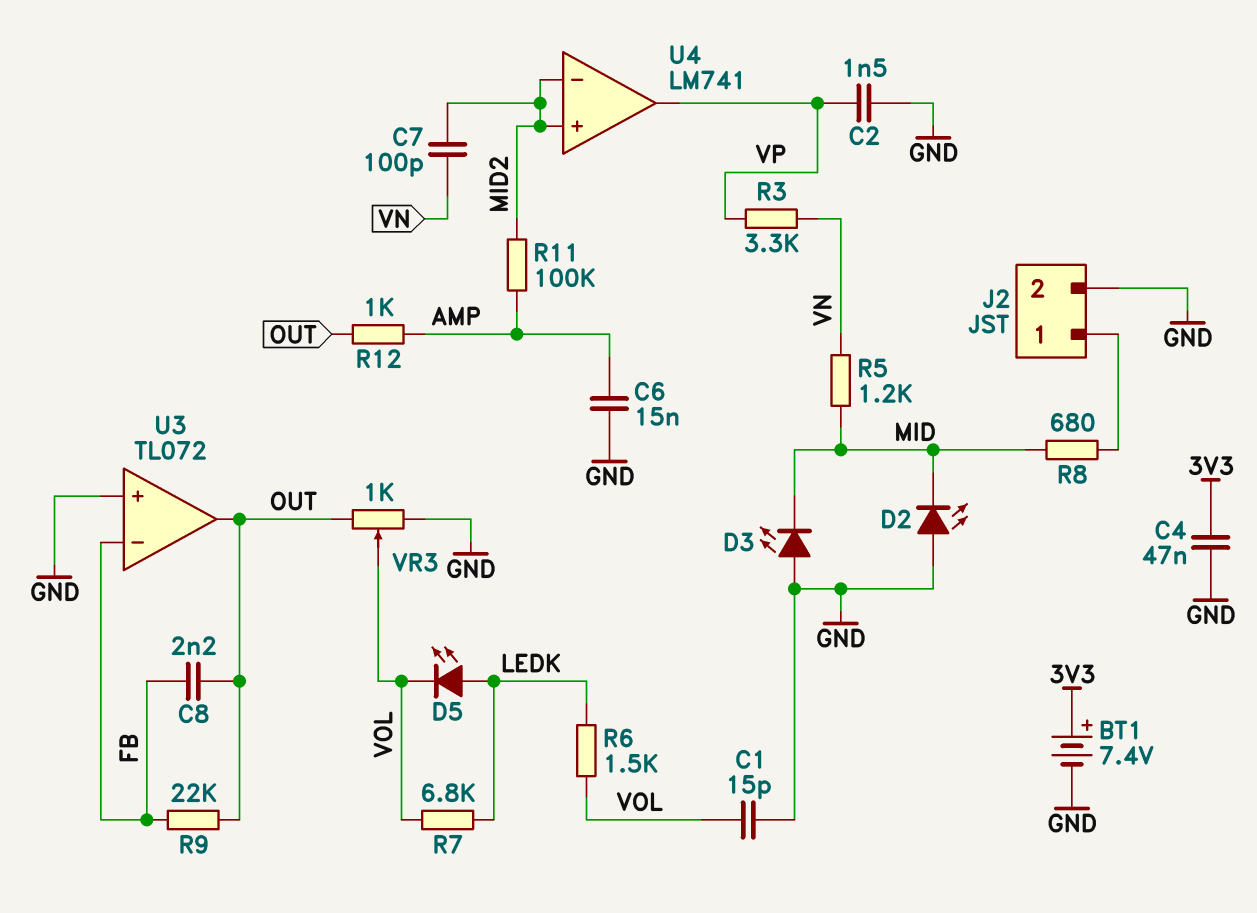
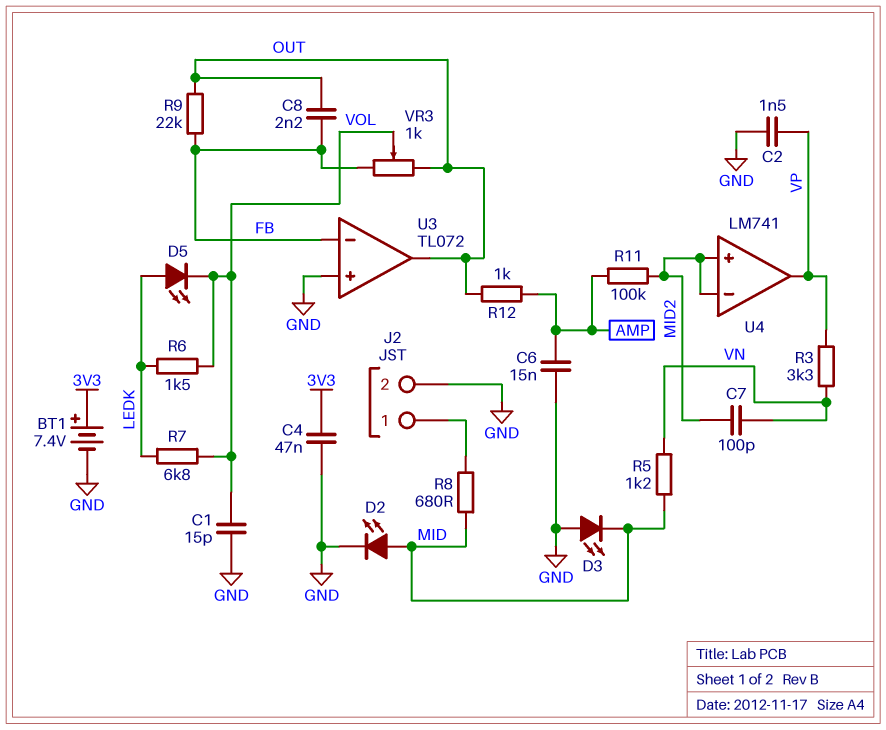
D2: LED (A GND, K MID) -> LED (A MID, K GND)
VR3: 1k (GND, OUT, wiper VOL) -> 1k (FB, OUT, wiper VOL)

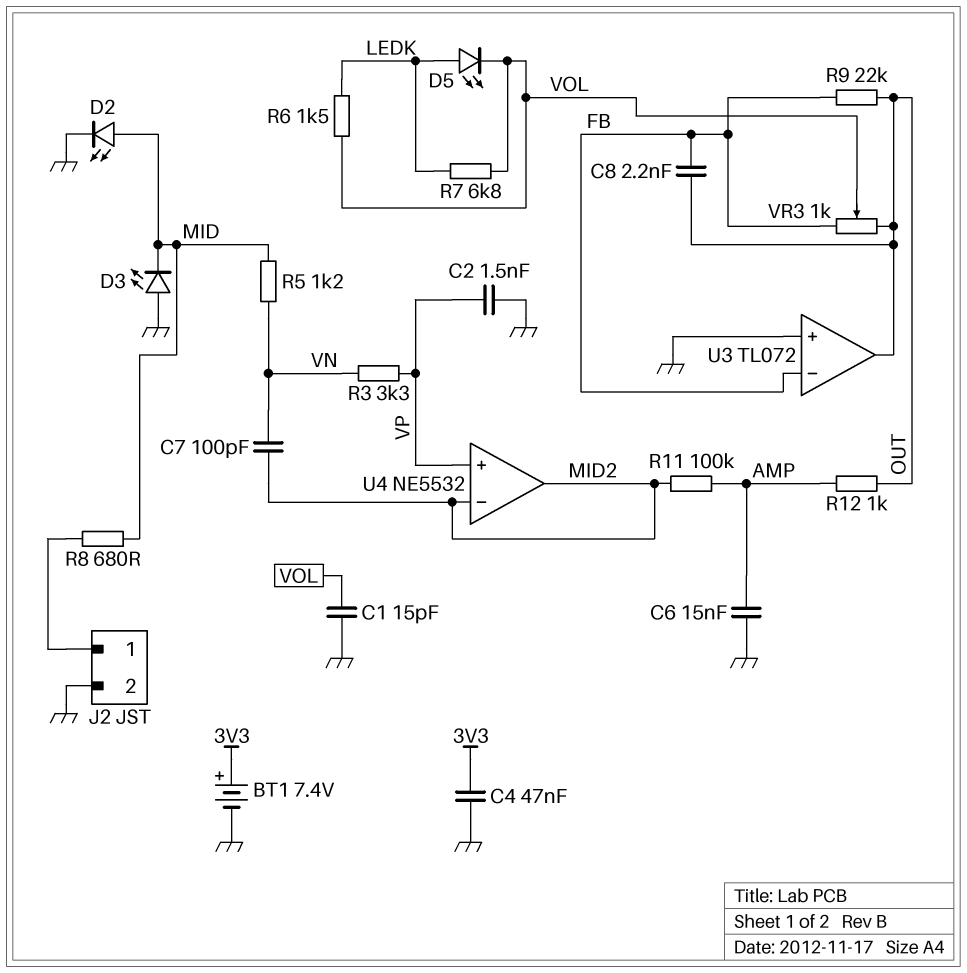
U4: LM741 -> NE5532
U4 pin in+: MID2 -> VP
U4 pin out: VP -> MID2

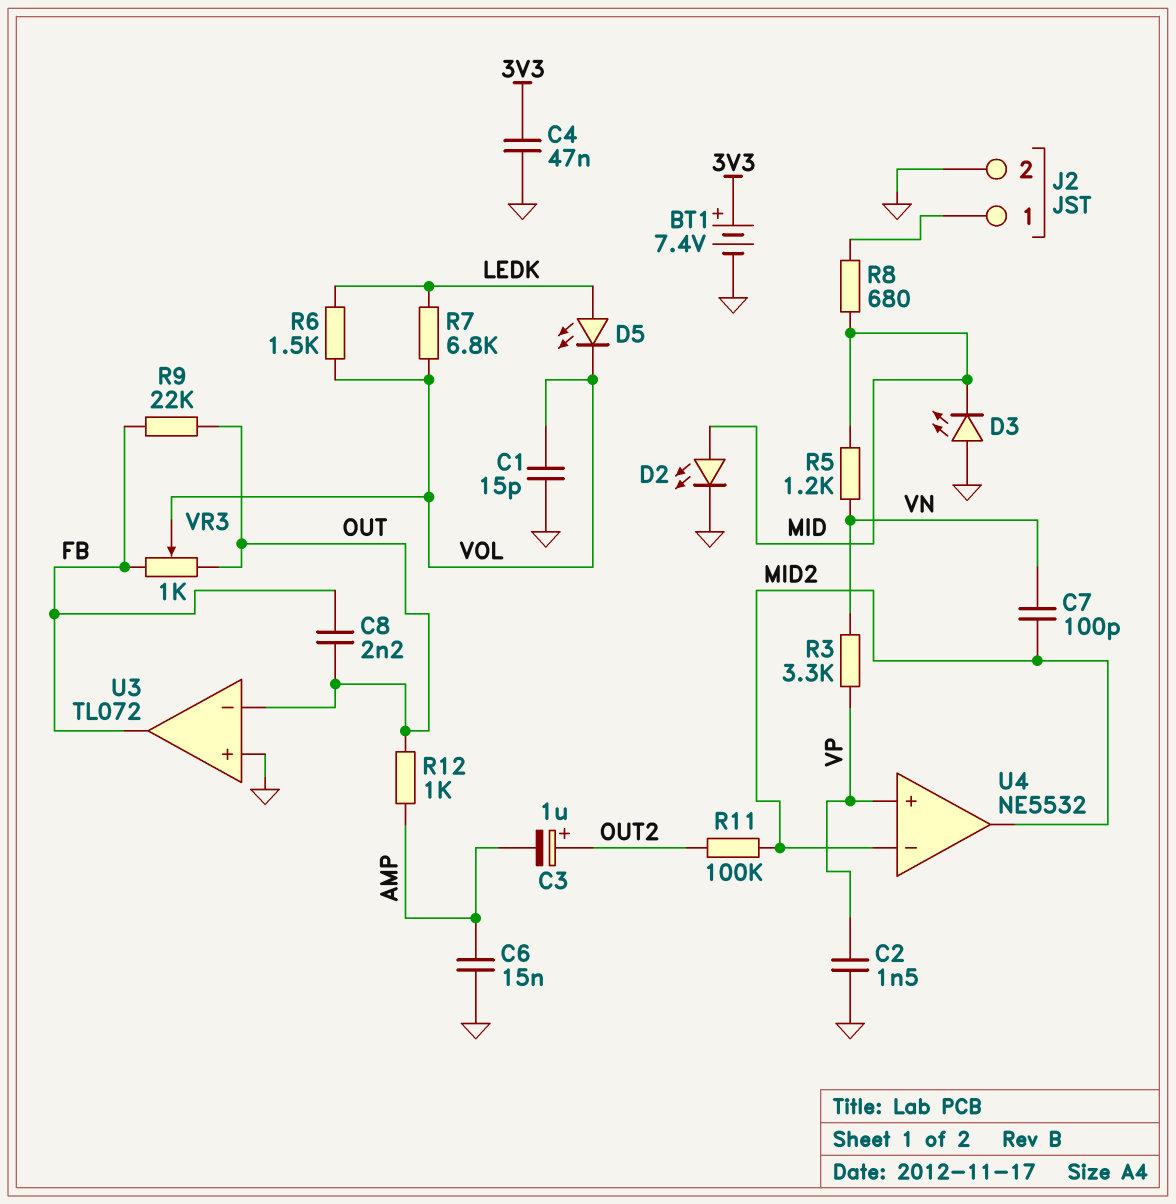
C3: none -> 1uF (plus OUT2, minus AMP)
R11: 100k (AMP, MID2) -> 100k (MID2, OUT2)
U3 pin in-: FB -> OUT
U3 pin out: OUT -> FB

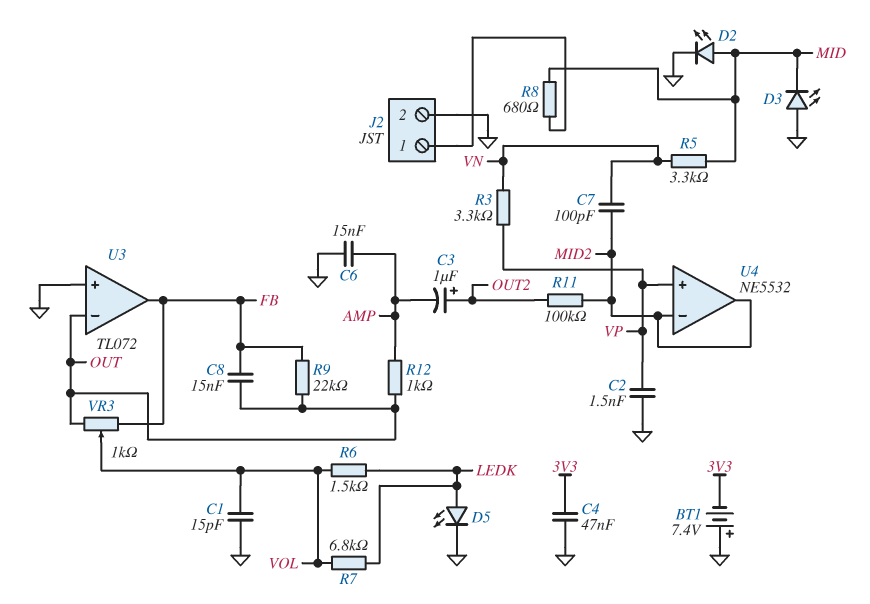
BT1: 7.4V (plus 3V3, minus GND) -> 7.4V (plus GND, minus 3V3)
C8: 2.2nF (FB, OUT) -> 15nF (FB, OUT)
D5: LED (A LEDK, K VOL) -> LED (A LEDK, K GND)
R5: 1.2k (MID, VN) -> 3.3k (MID, VN)

